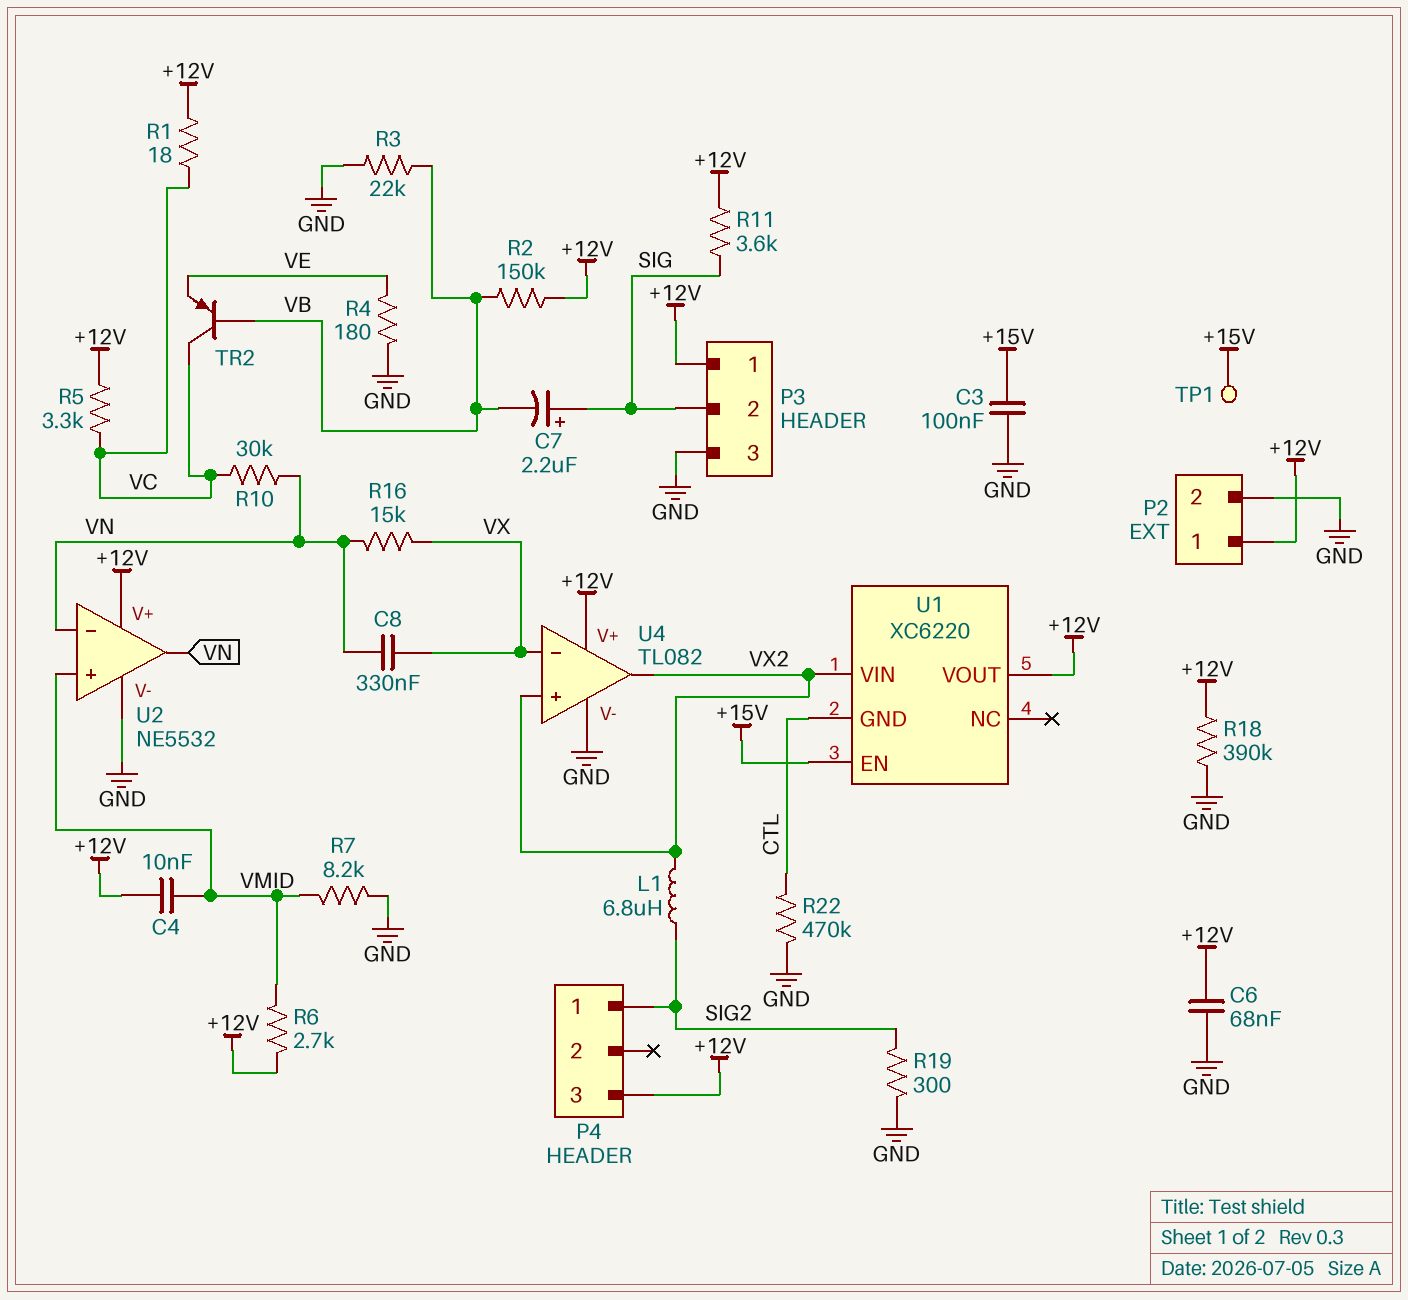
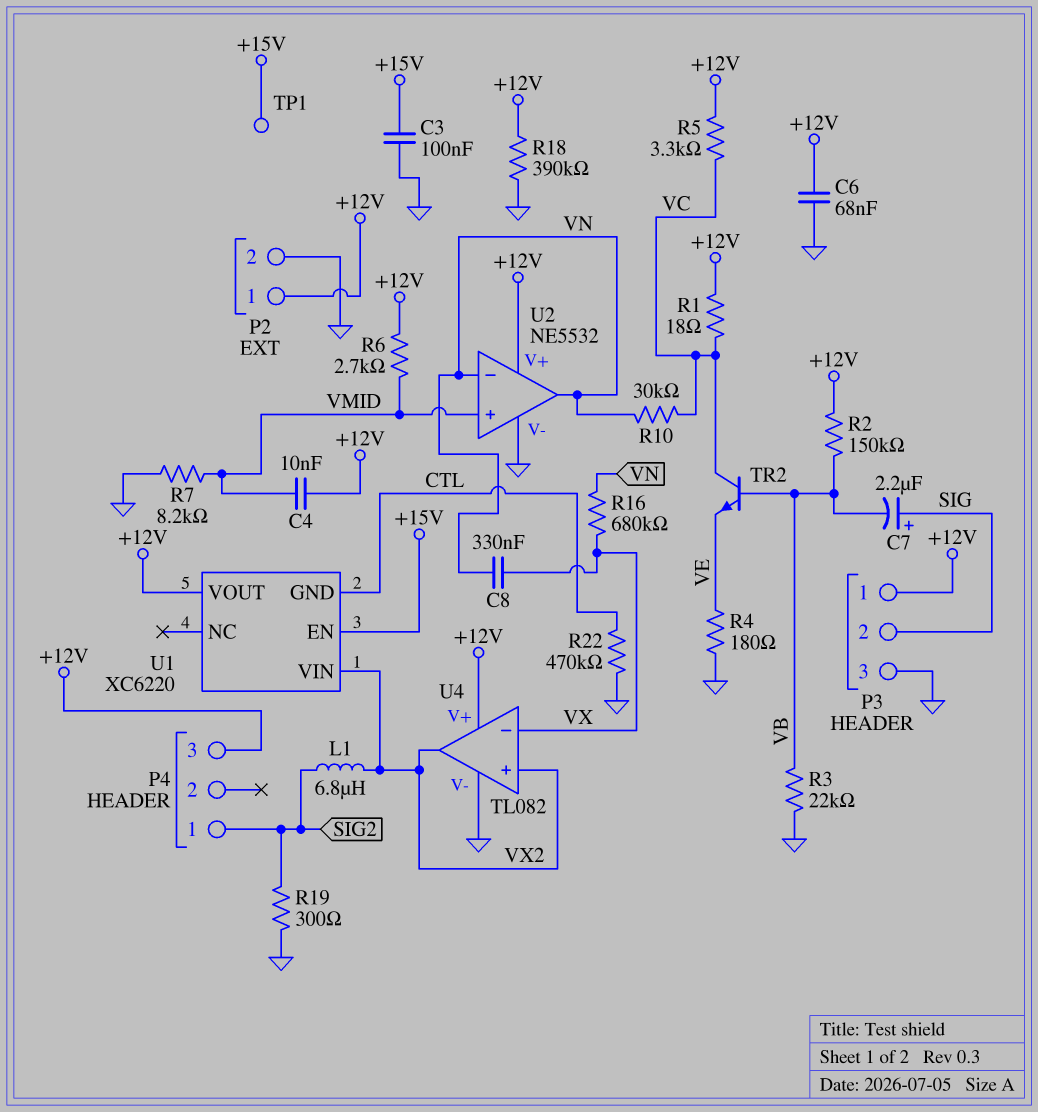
R11: 3.6k (+12V, SIG) -> none
R16: 15k (VN, VX) -> 680k (VN, VX)
TR2: PNP (B VB, C VC, E VE) -> NPN (B VB, C VC, E VE)

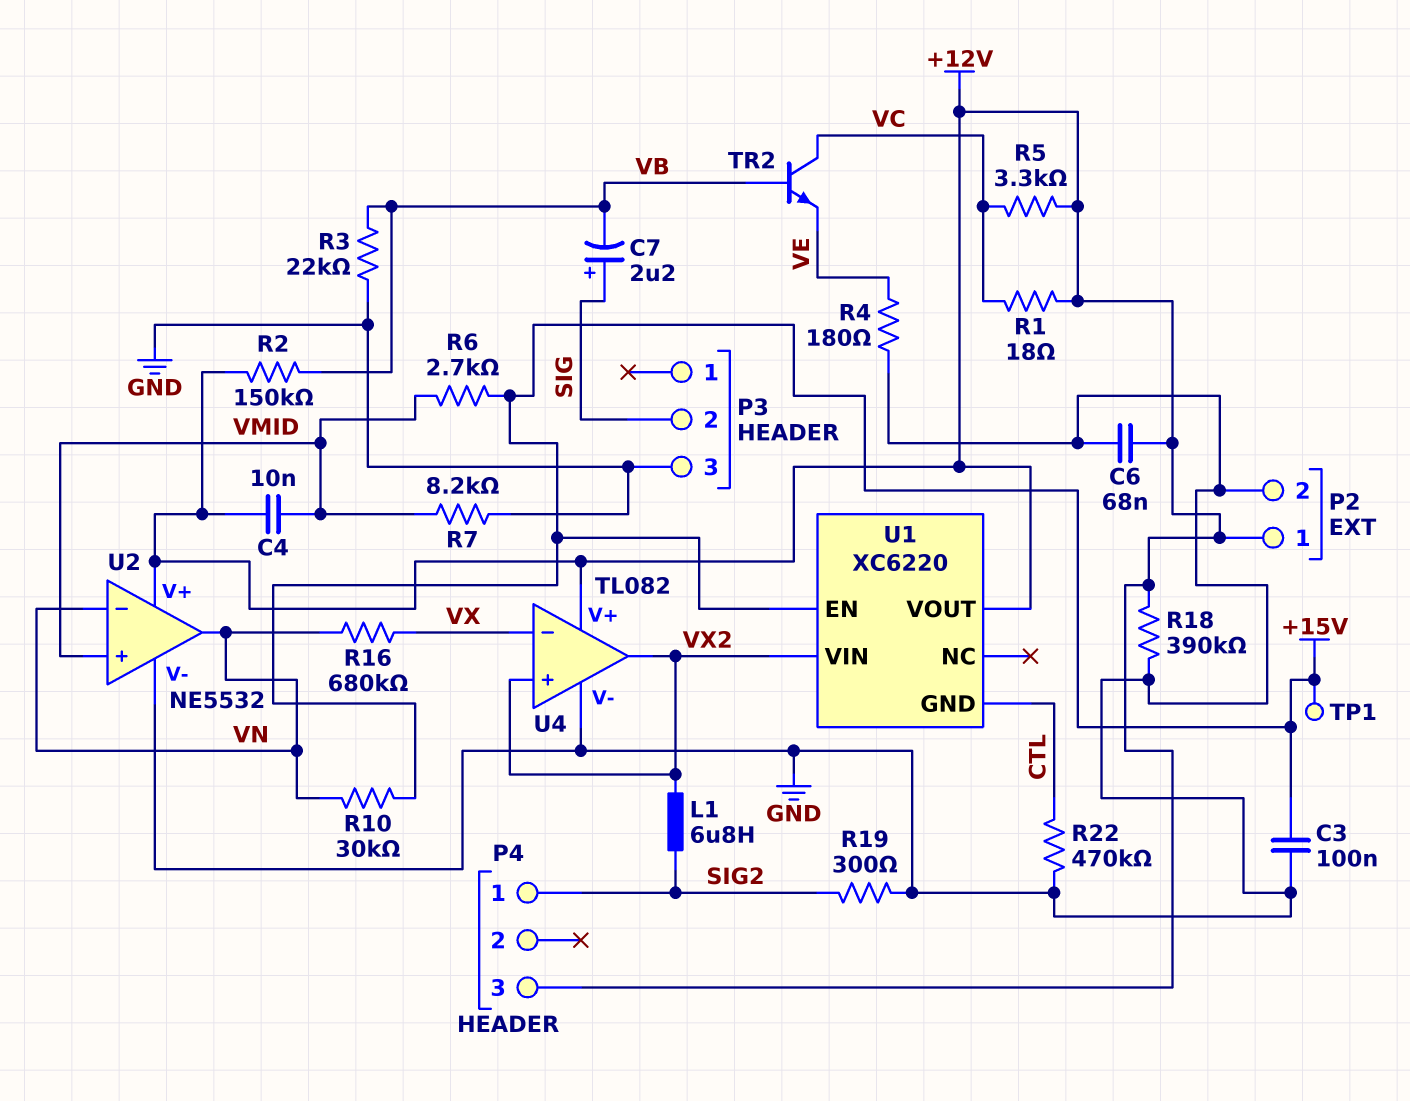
C8: 330nF (VN, VX) -> none
P3 pin 1: +12V -> none
R6: 2.7k (+12V, VMID) -> 2.7k (+15V, VMID)
R10: 30k (VC, VN) -> 30k (+15V, VN)

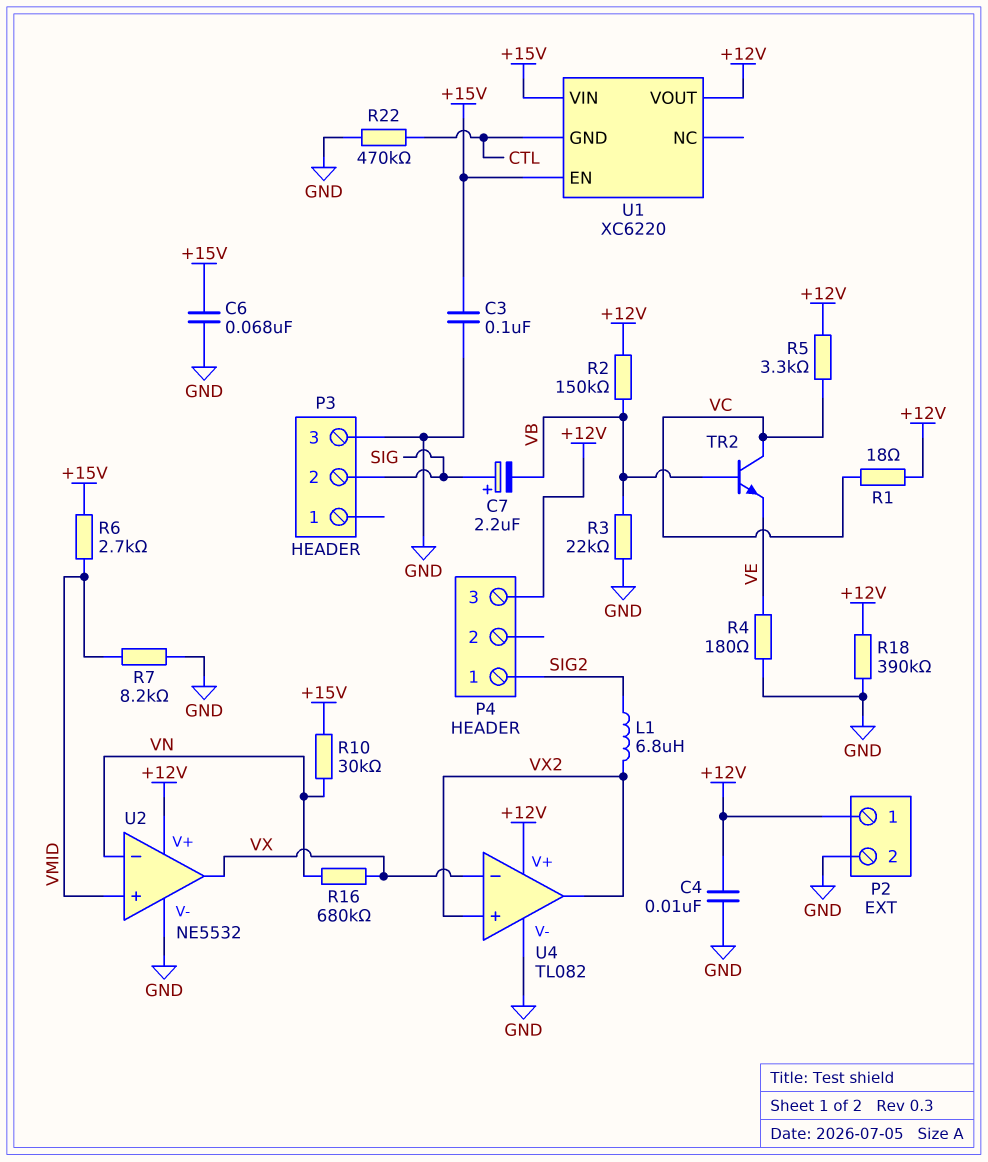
C4: 10nF (+12V, VMID) -> 10nF (+12V, GND)
C6: 68nF (+12V, GND) -> 68nF (+15V, GND)
R19: 300 (GND, SIG2) -> none
TP1: test point (+15V) -> none
U1 pin VIN: VX2 -> +15V
U2 pin out: VN -> VX

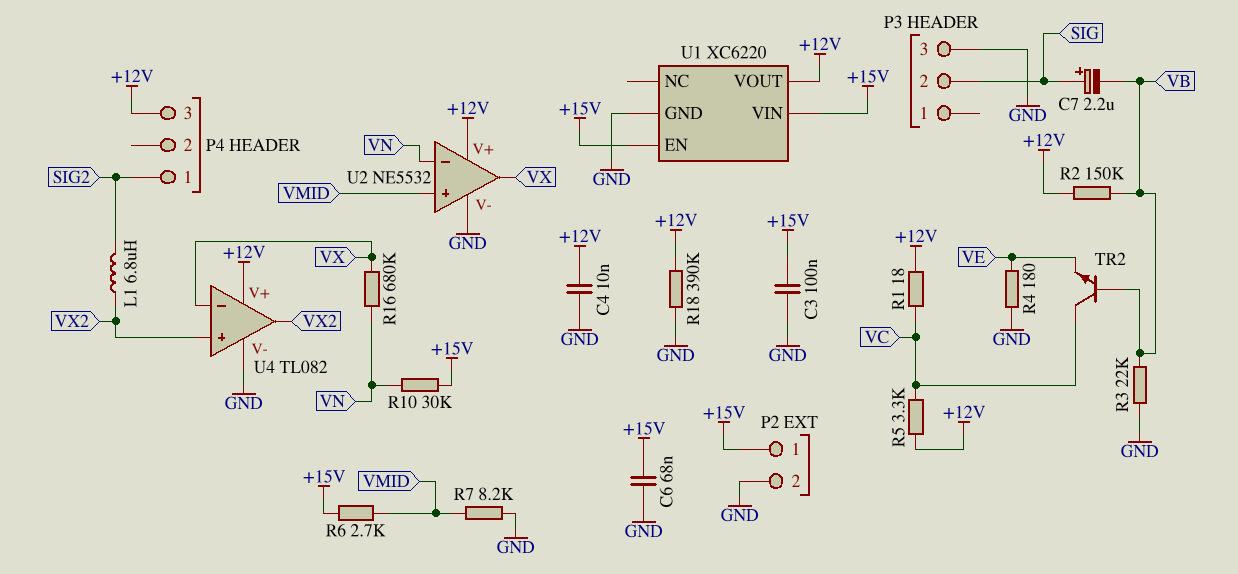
P2 pin 1: +12V -> +15V
R22: 470k (CTL, GND) -> none
U1 pin GND: CTL -> GND

